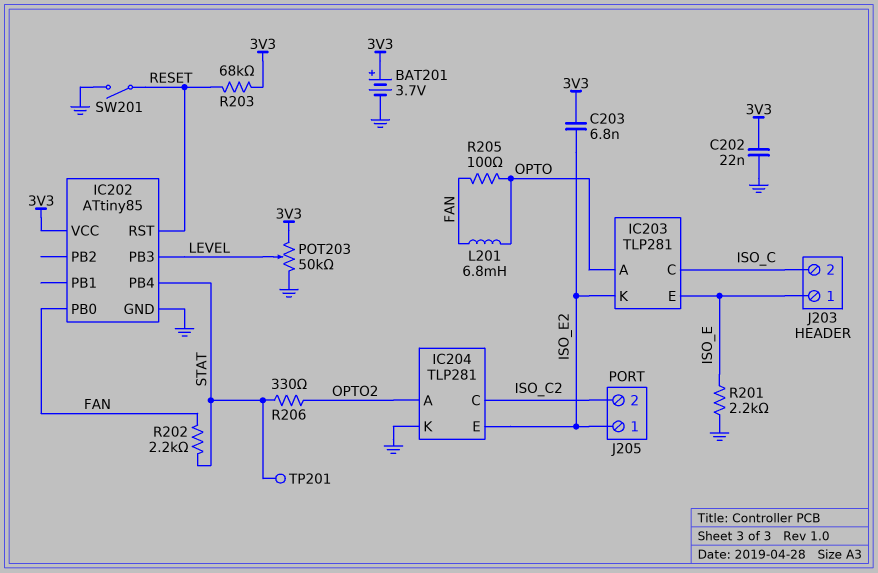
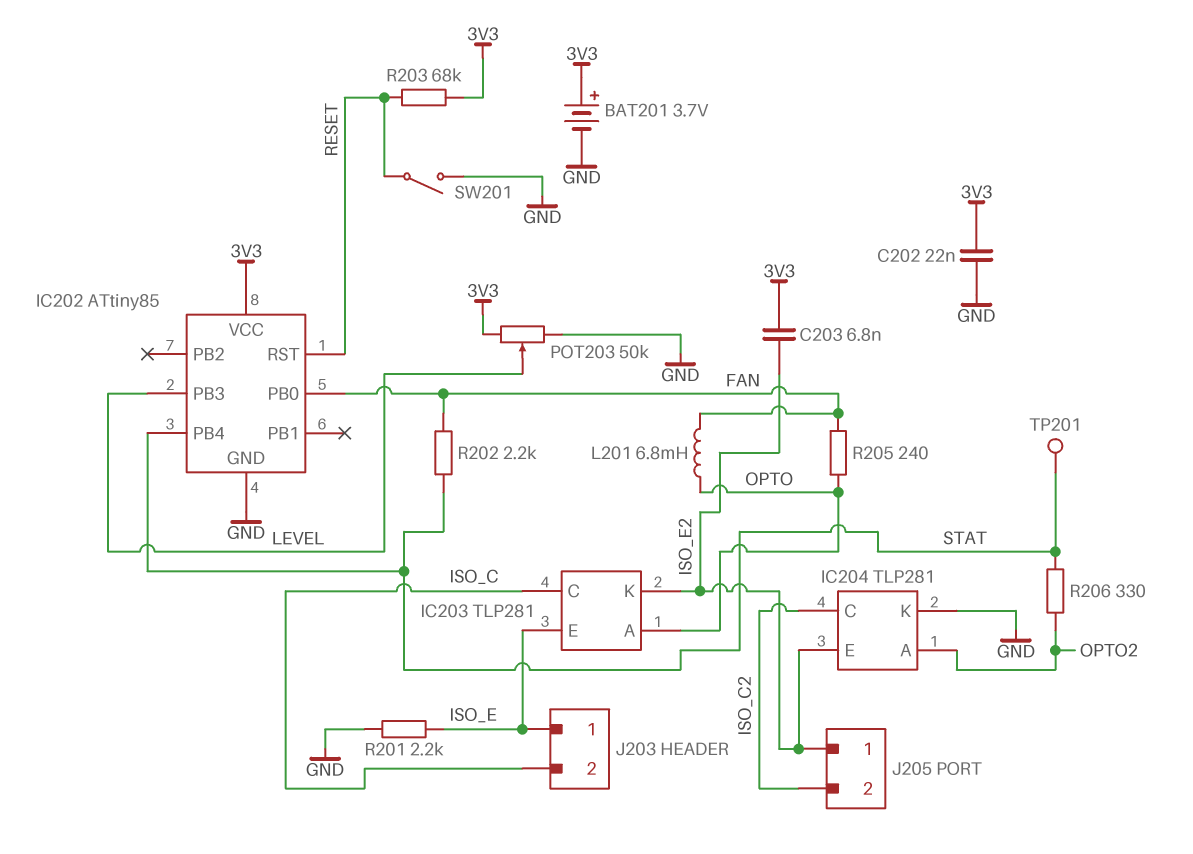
R205: 100 (FAN, OPTO) -> 240 (FAN, OPTO)

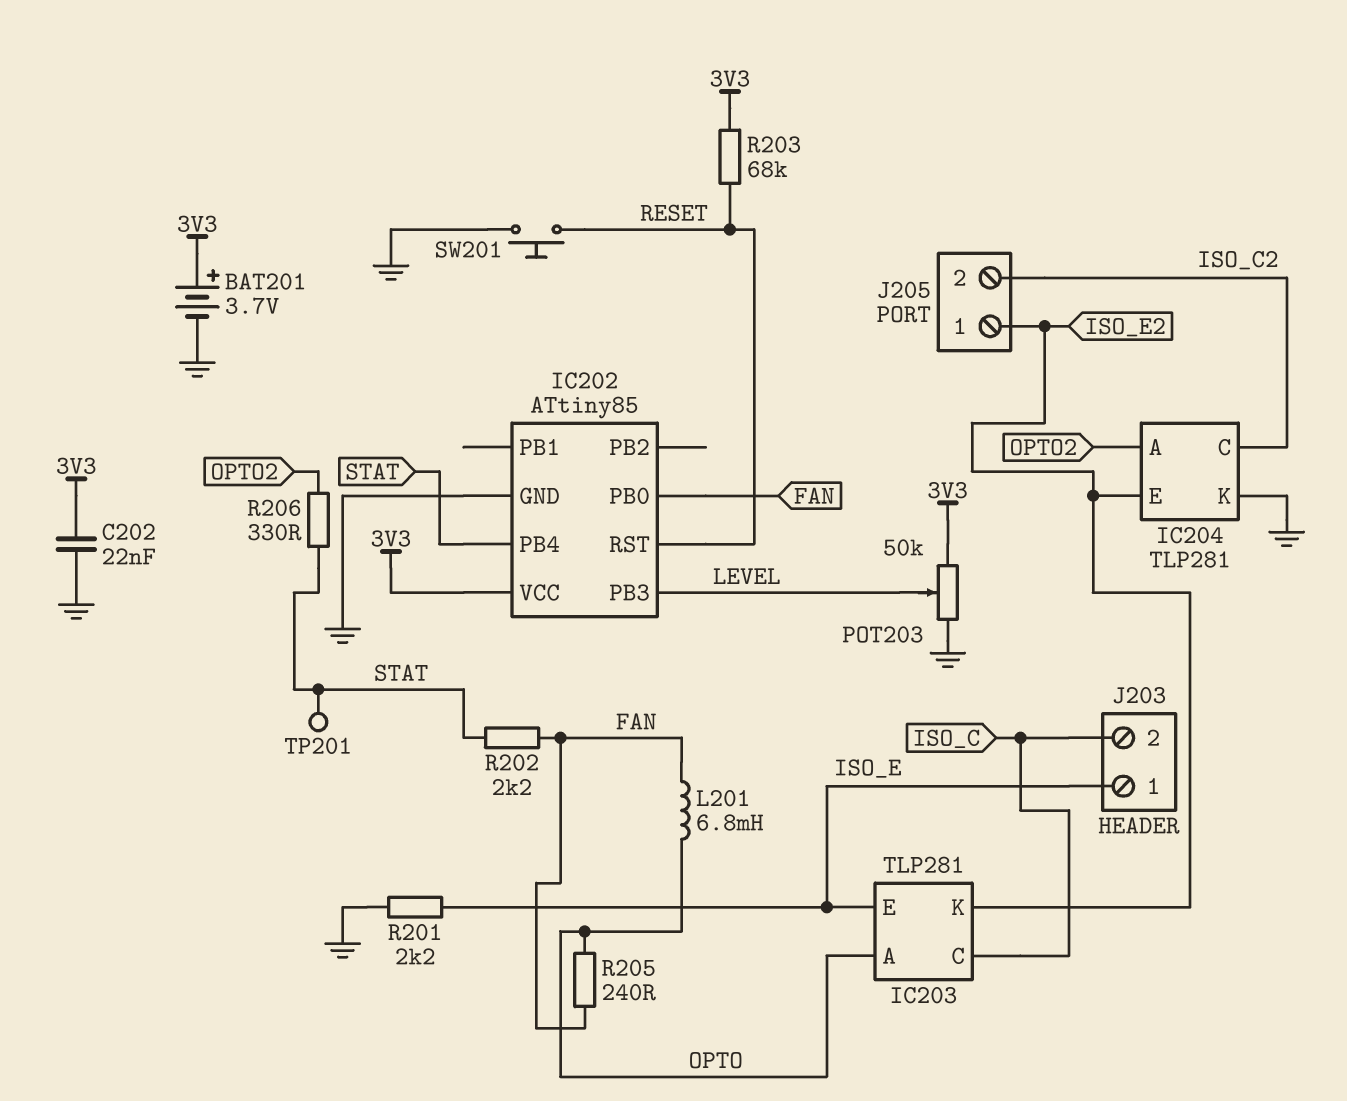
C203: 6.8nF (3V3, ISO_E2) -> none
SW201: switch (GND, RESET) -> button (GND, RESET)

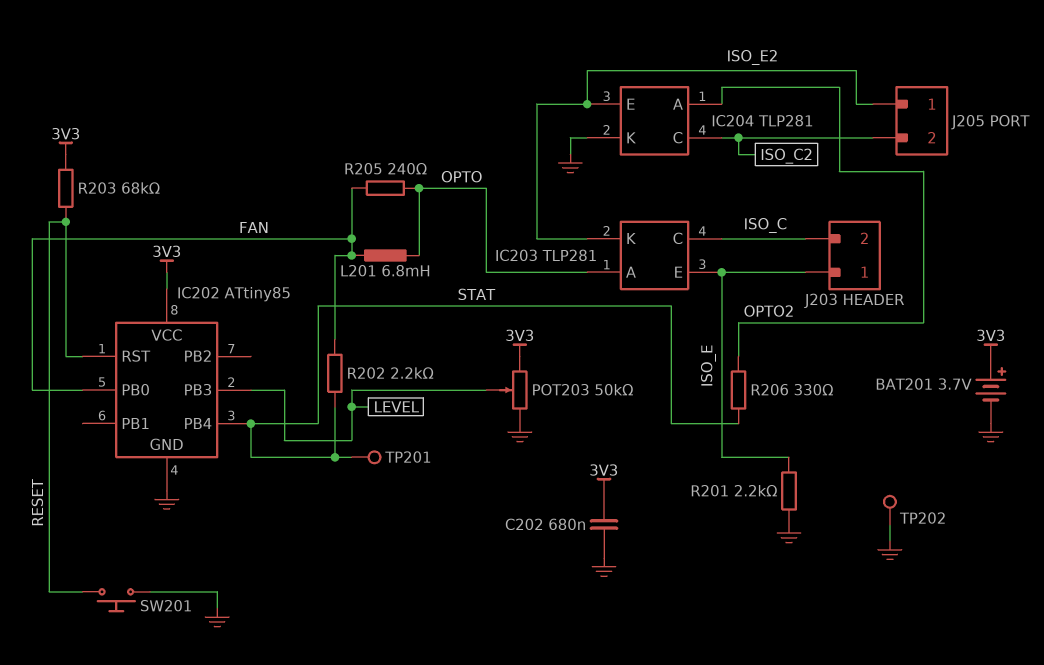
C202: 22nF (3V3, GND) -> 680nF (3V3, GND)
TP202: none -> test point (GND)

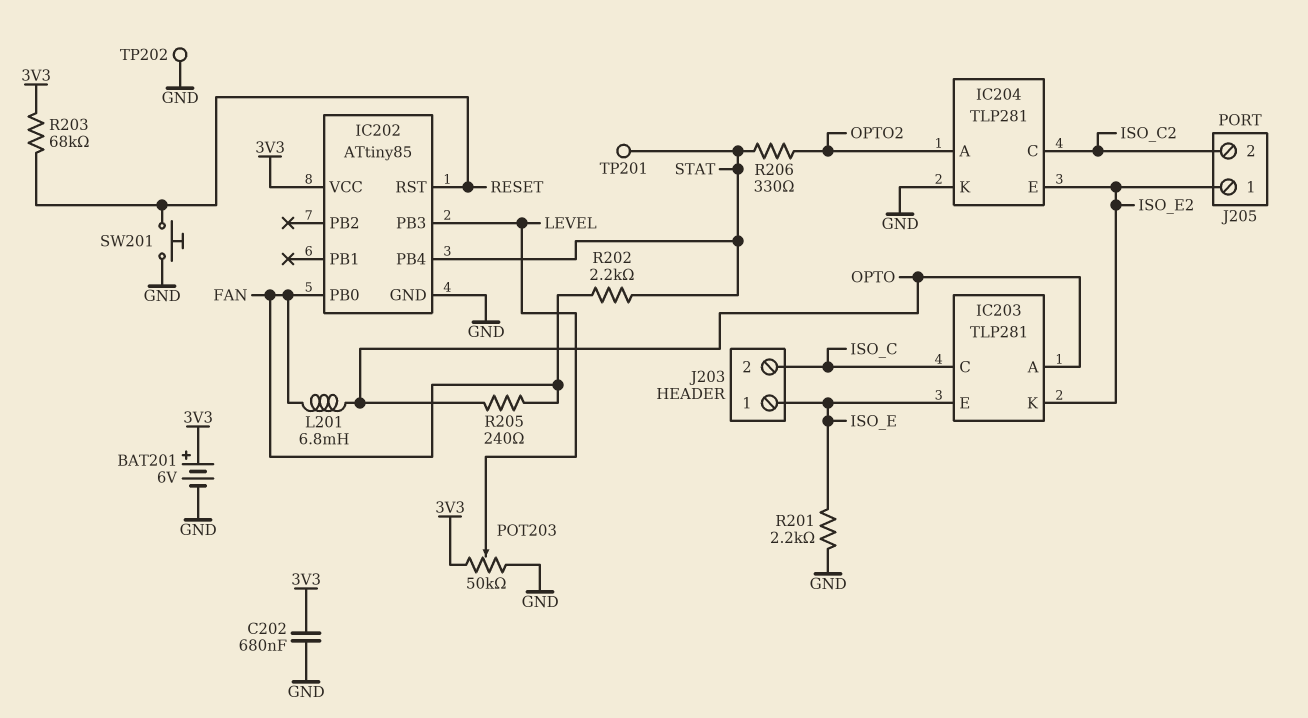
BAT201: 3.7V (plus 3V3, minus GND) -> 6V (plus 3V3, minus GND)

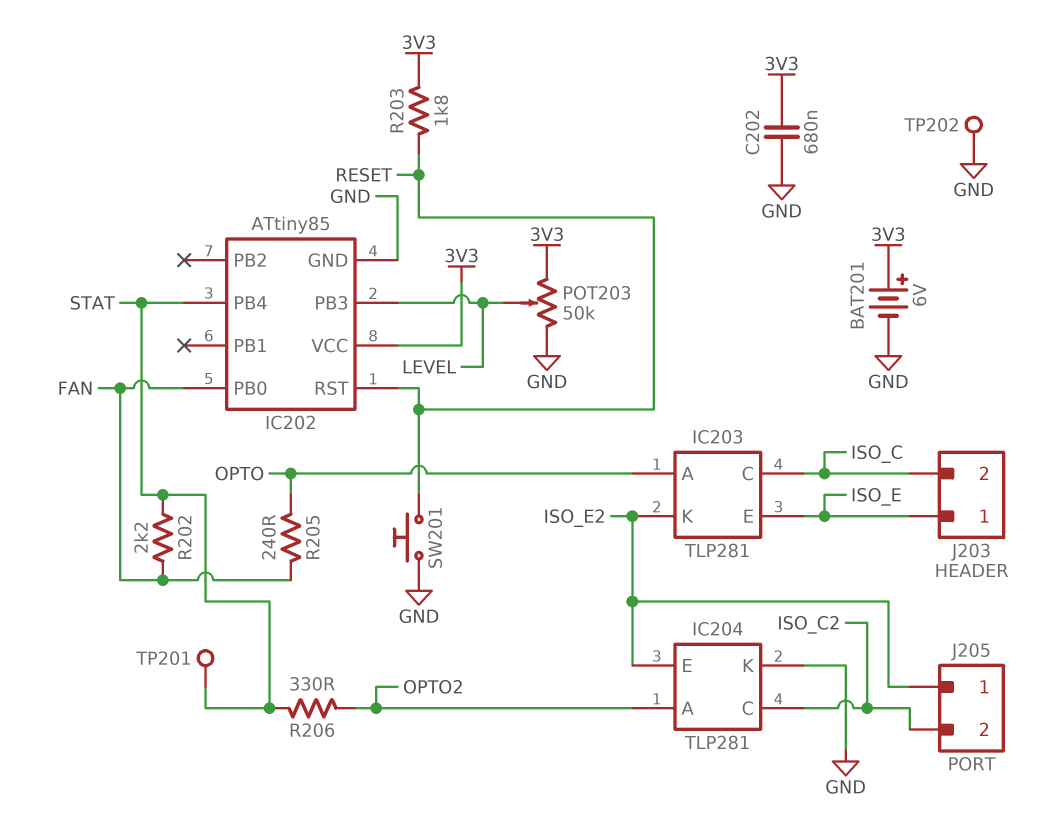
L201: 6.8mH (FAN, OPTO) -> none
R201: 2.2k (GND, ISO_E) -> none
R203: 68k (3V3, RESET) -> 1.8k (3V3, RESET)

